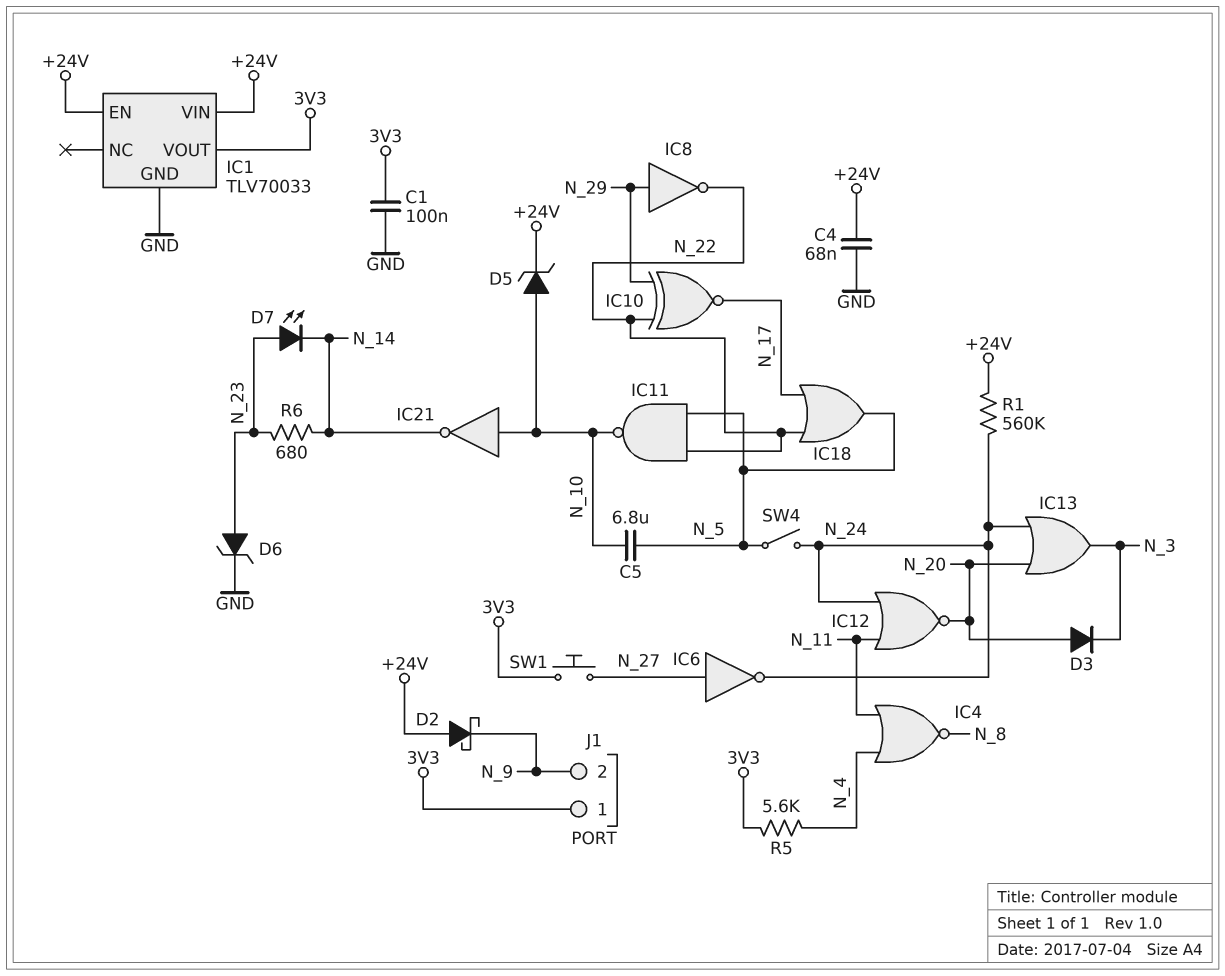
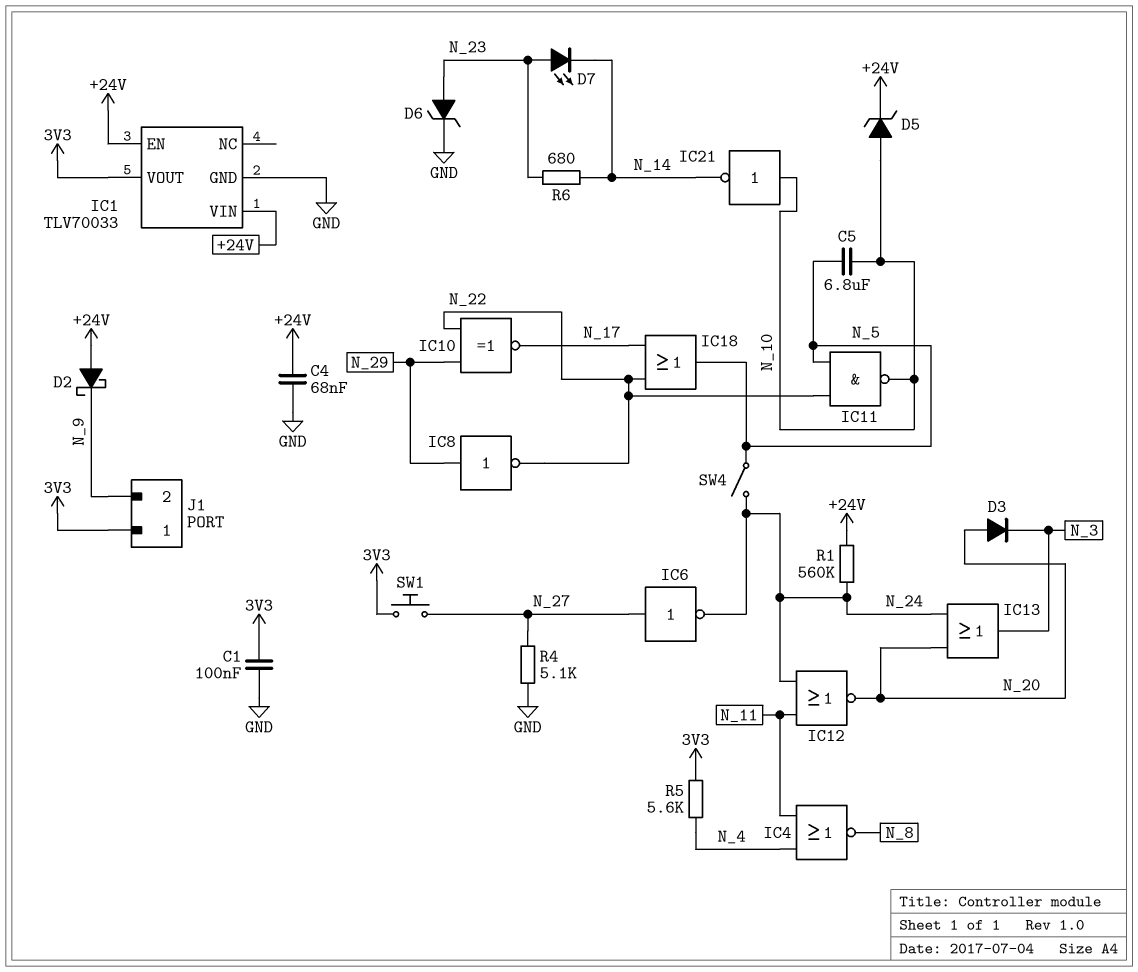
R4: none -> 5.1k (GND, N_27)

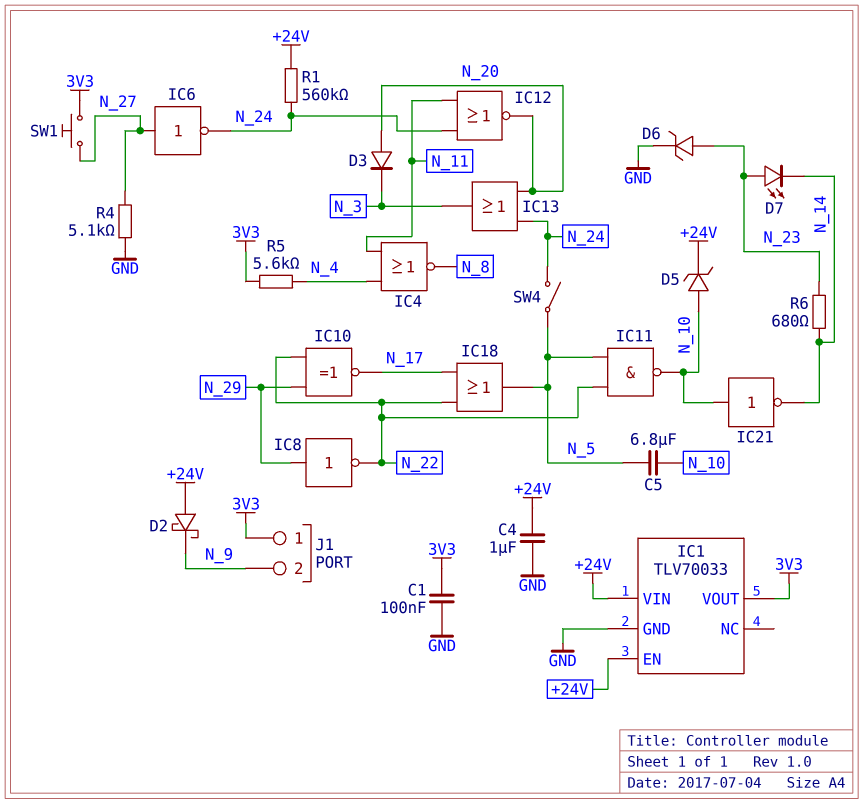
C4: 68nF (+24V, GND) -> 1uF (+24V, GND)

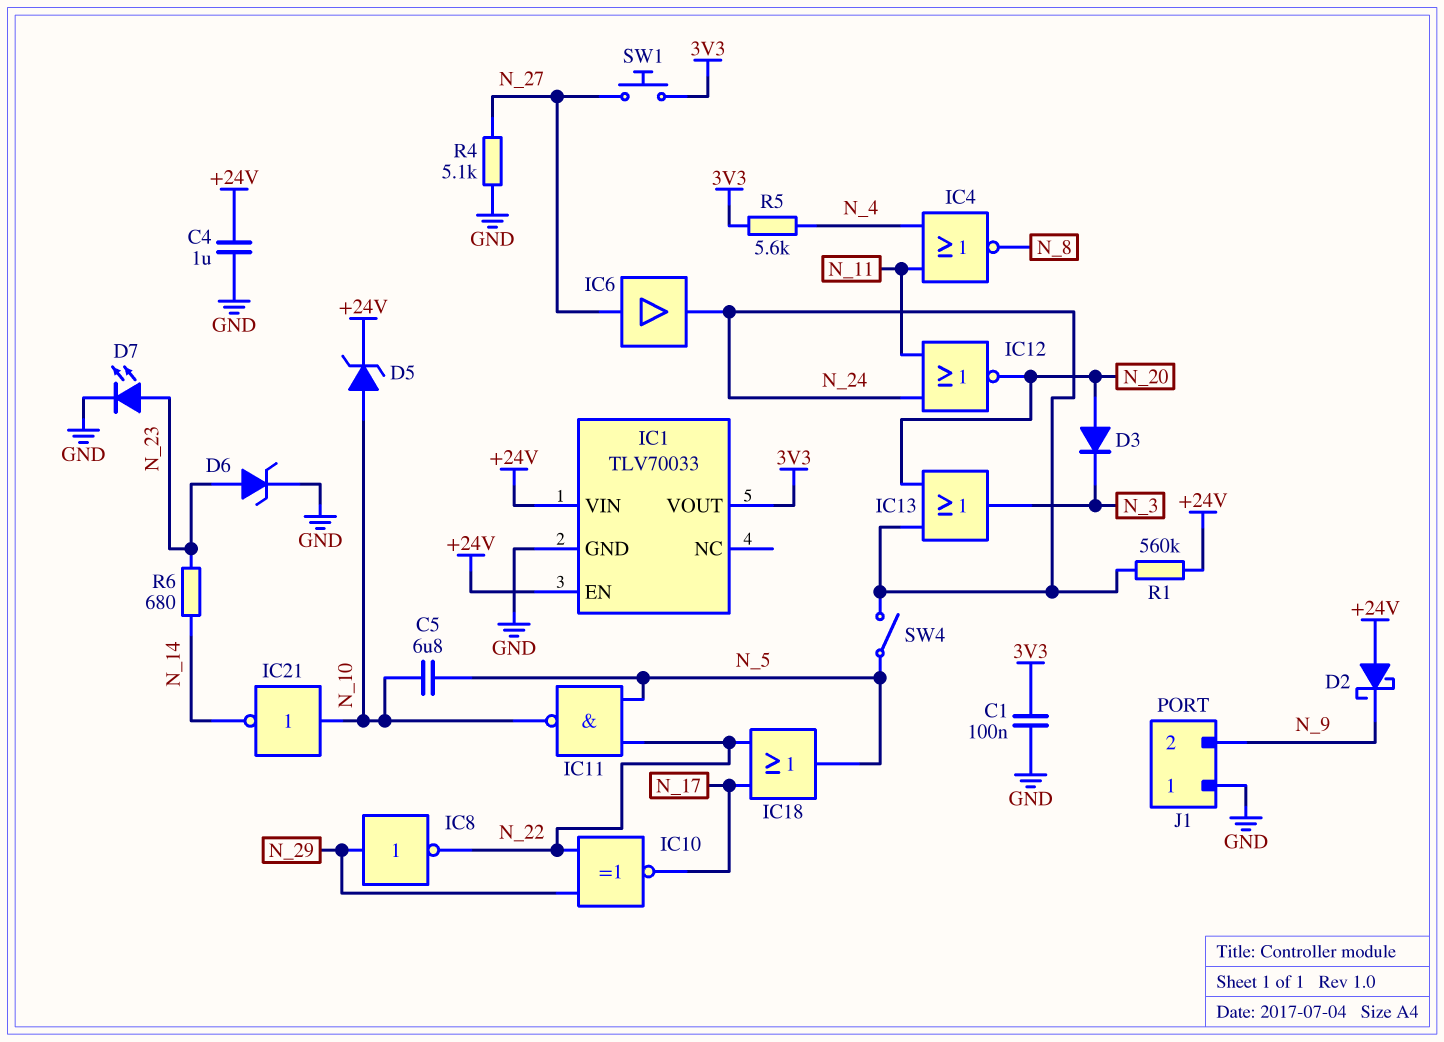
D7: LED (A N_23, K N_14) -> LED (A N_23, K GND)
IC6: NOT (in N_27, out N_24) -> buffer (in N_27, out N_24)
J1 pin 1: 3V3 -> GND

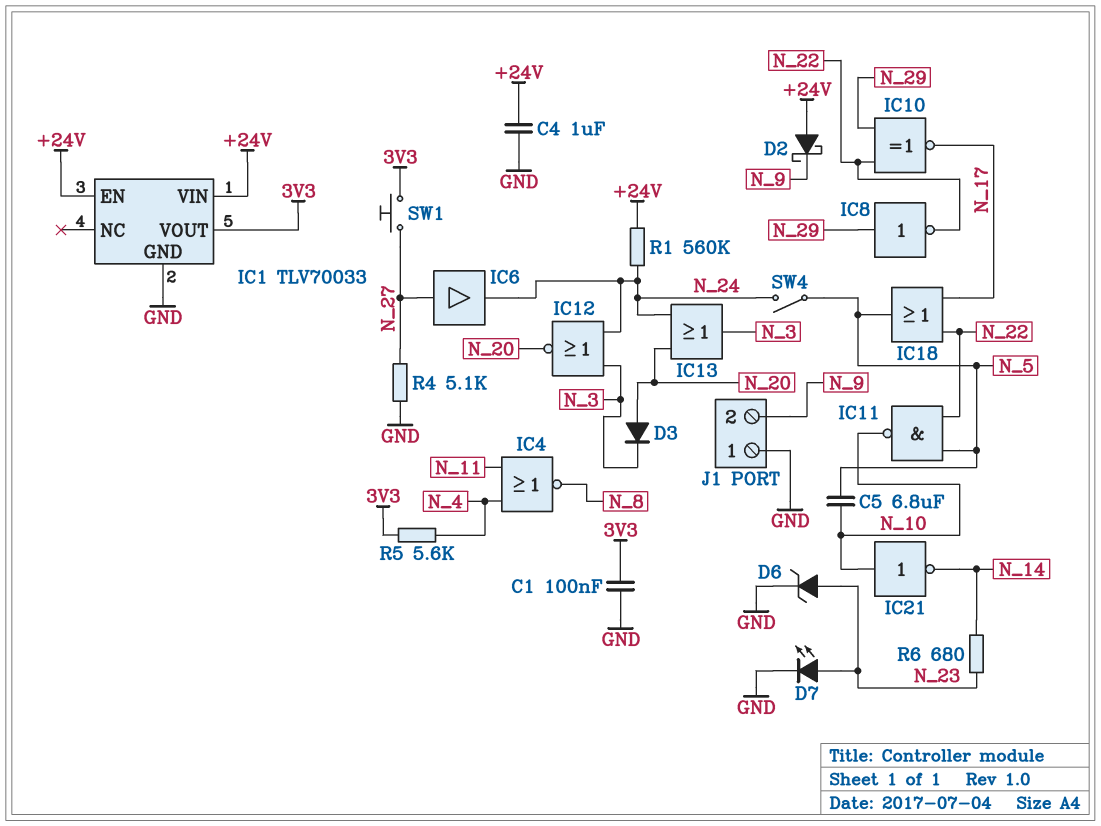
D5: zener (A N_10, K +24V) -> none
IC12: NOR (in N_11, in N_24, out N_20) -> NOR (in N_3, in N_24, out N_20)

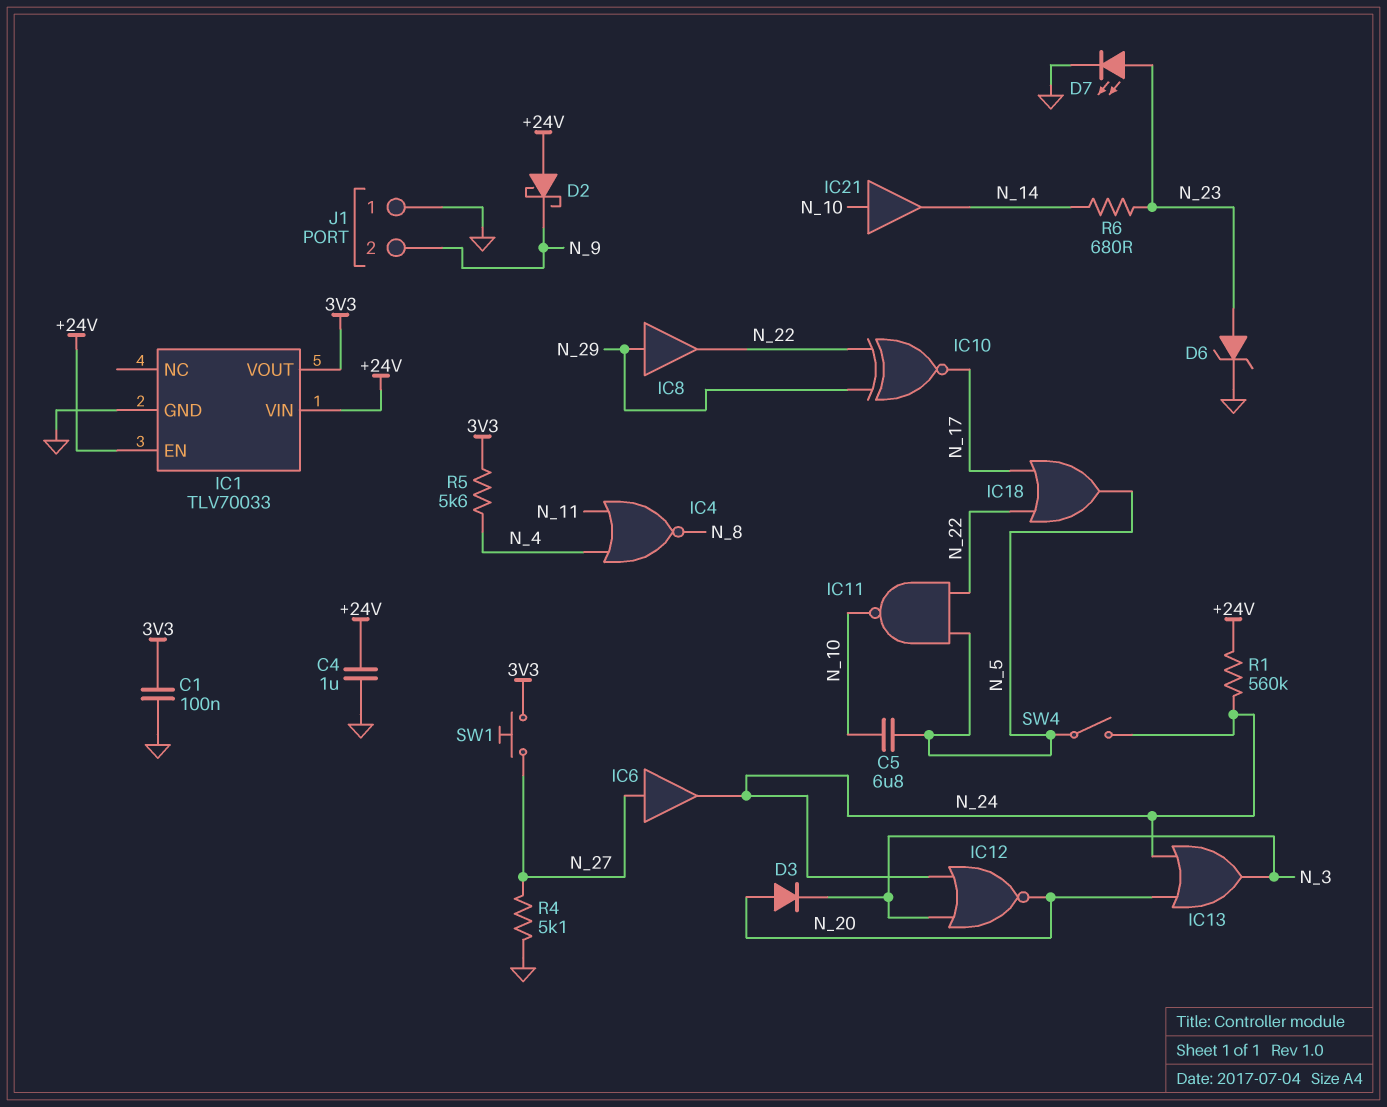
IC8: NOT (in N_29, out N_22) -> buffer (in N_29, out N_22)
IC21: NOT (in N_10, out N_14) -> buffer (in N_10, out N_14)

